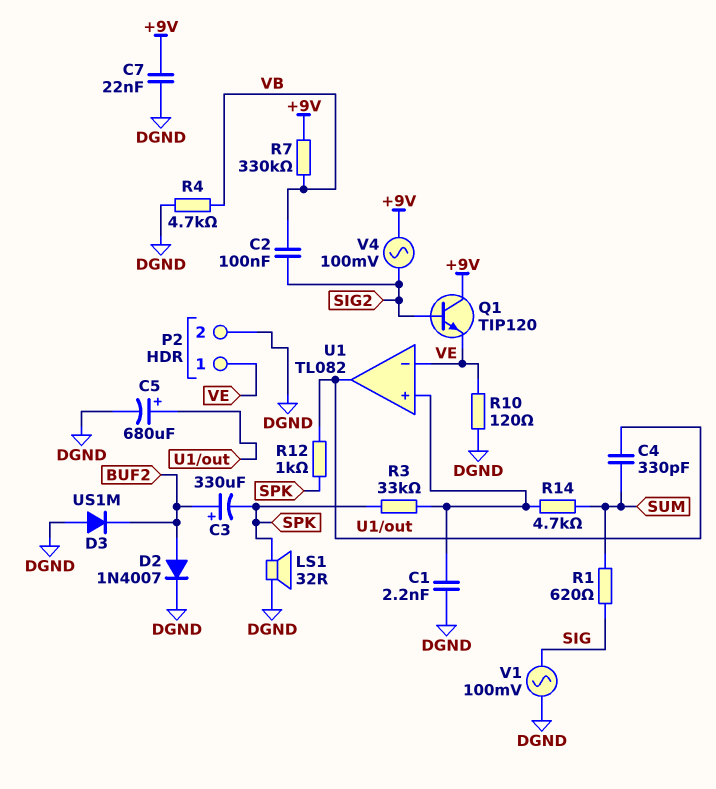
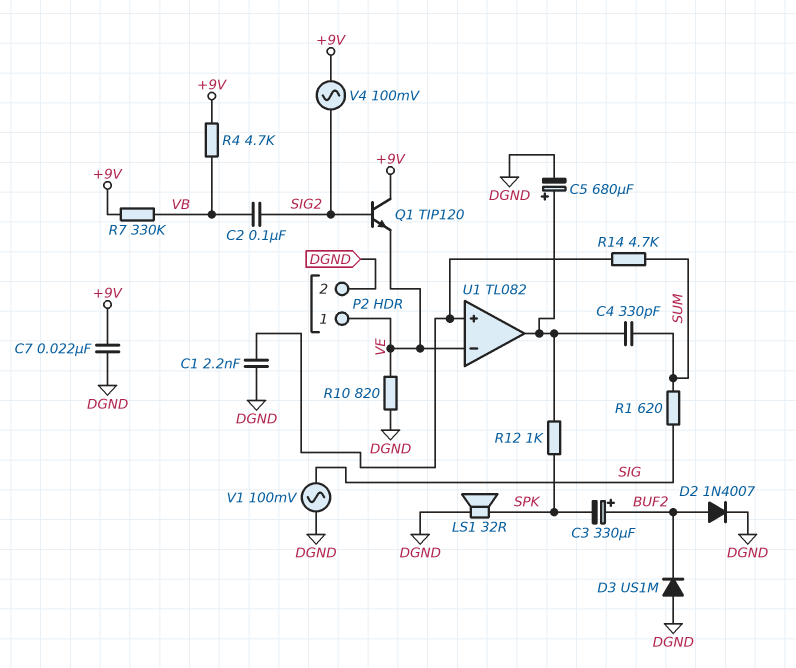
R3: 33k (SPK, U1/in+) -> none
R4: 4.7k (DGND, VB) -> 4.7k (+9V, VB)
R10: 120 (DGND, VE) -> 820 (DGND, VE)

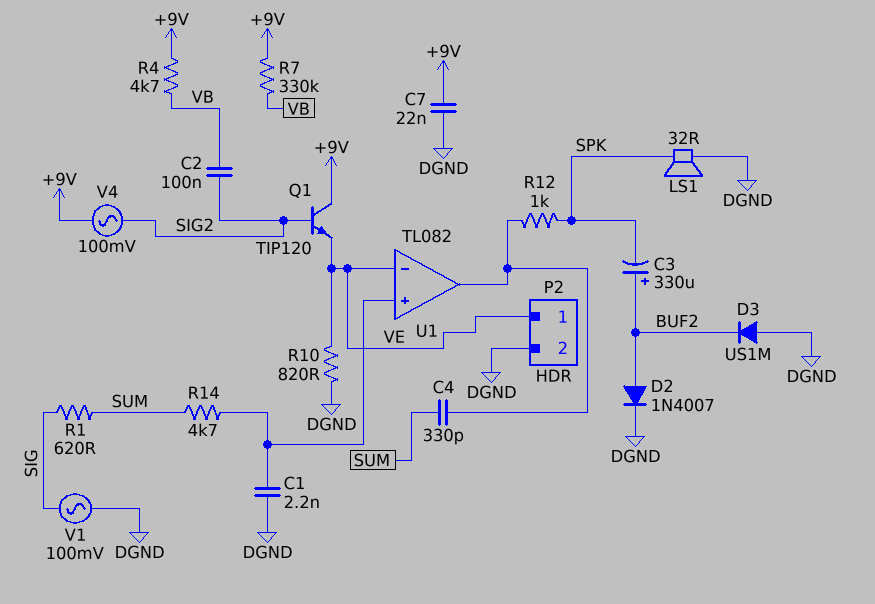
C5: 680uF (plus U1/out, minus DGND) -> none

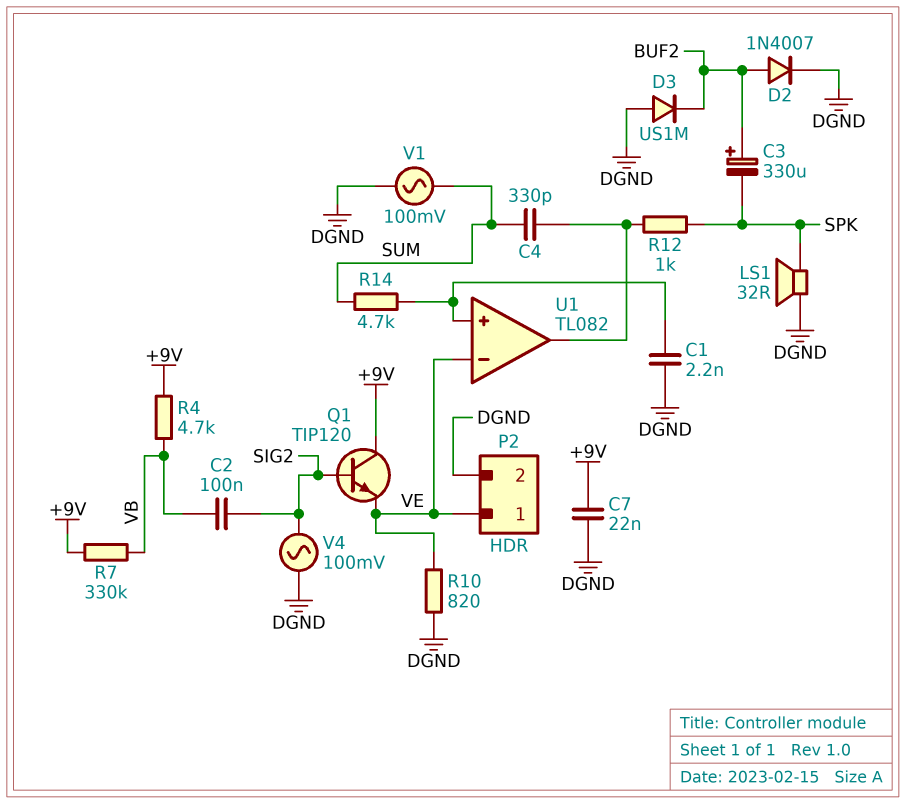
R1: 620 (SIG, SUM) -> none
V1: AC 100mV (DGND, SIG) -> AC 100mV (DGND, SUM)
V4: AC 100mV (+9V, SIG2) -> AC 100mV (DGND, SIG2)

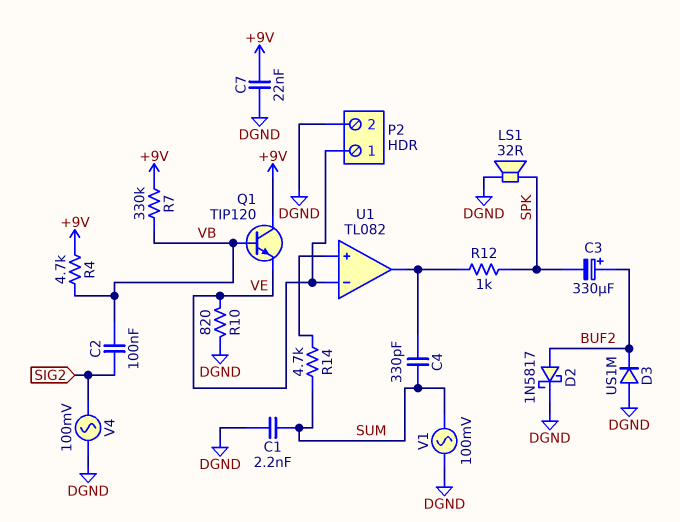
C1: 2.2nF (DGND, U1/in+) -> 2.2nF (DGND, SUM)
D2: diode 1N4007 (A BUF2, K DGND) -> schottky 1N5817 (A BUF2, K DGND)
Q1: NPN TIP120 (B SIG2, C +9V, E VE) -> NPN TIP120 (B VB, C +9V, E VE)

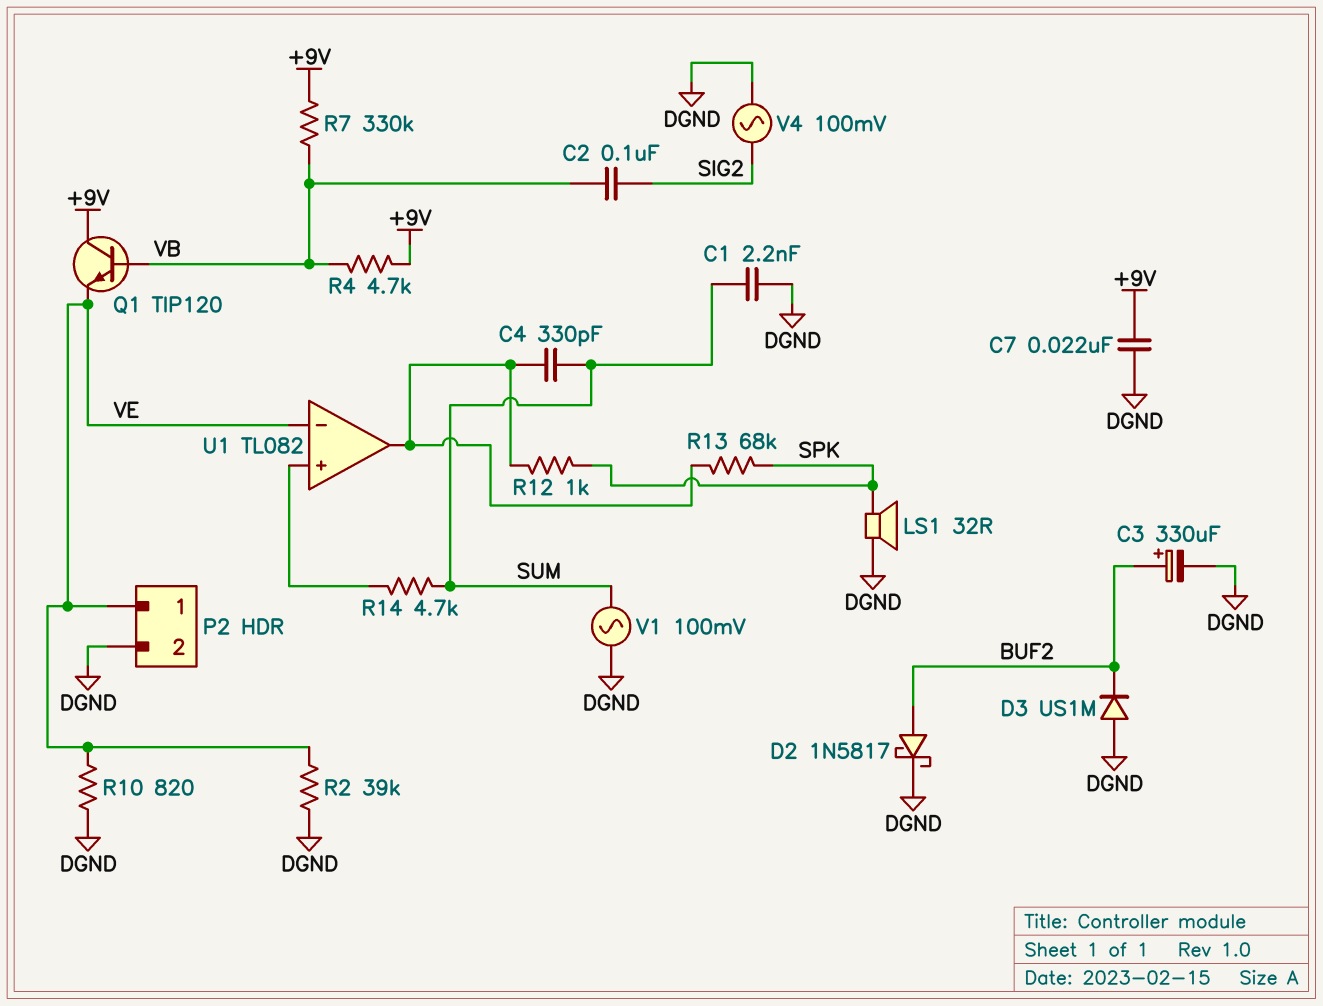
C3: 330uF (plus BUF2, minus SPK) -> 330uF (plus BUF2, minus DGND)
R2: none -> 39k (DGND, VE)
R13: none -> 68k (SPK, U1/out)

